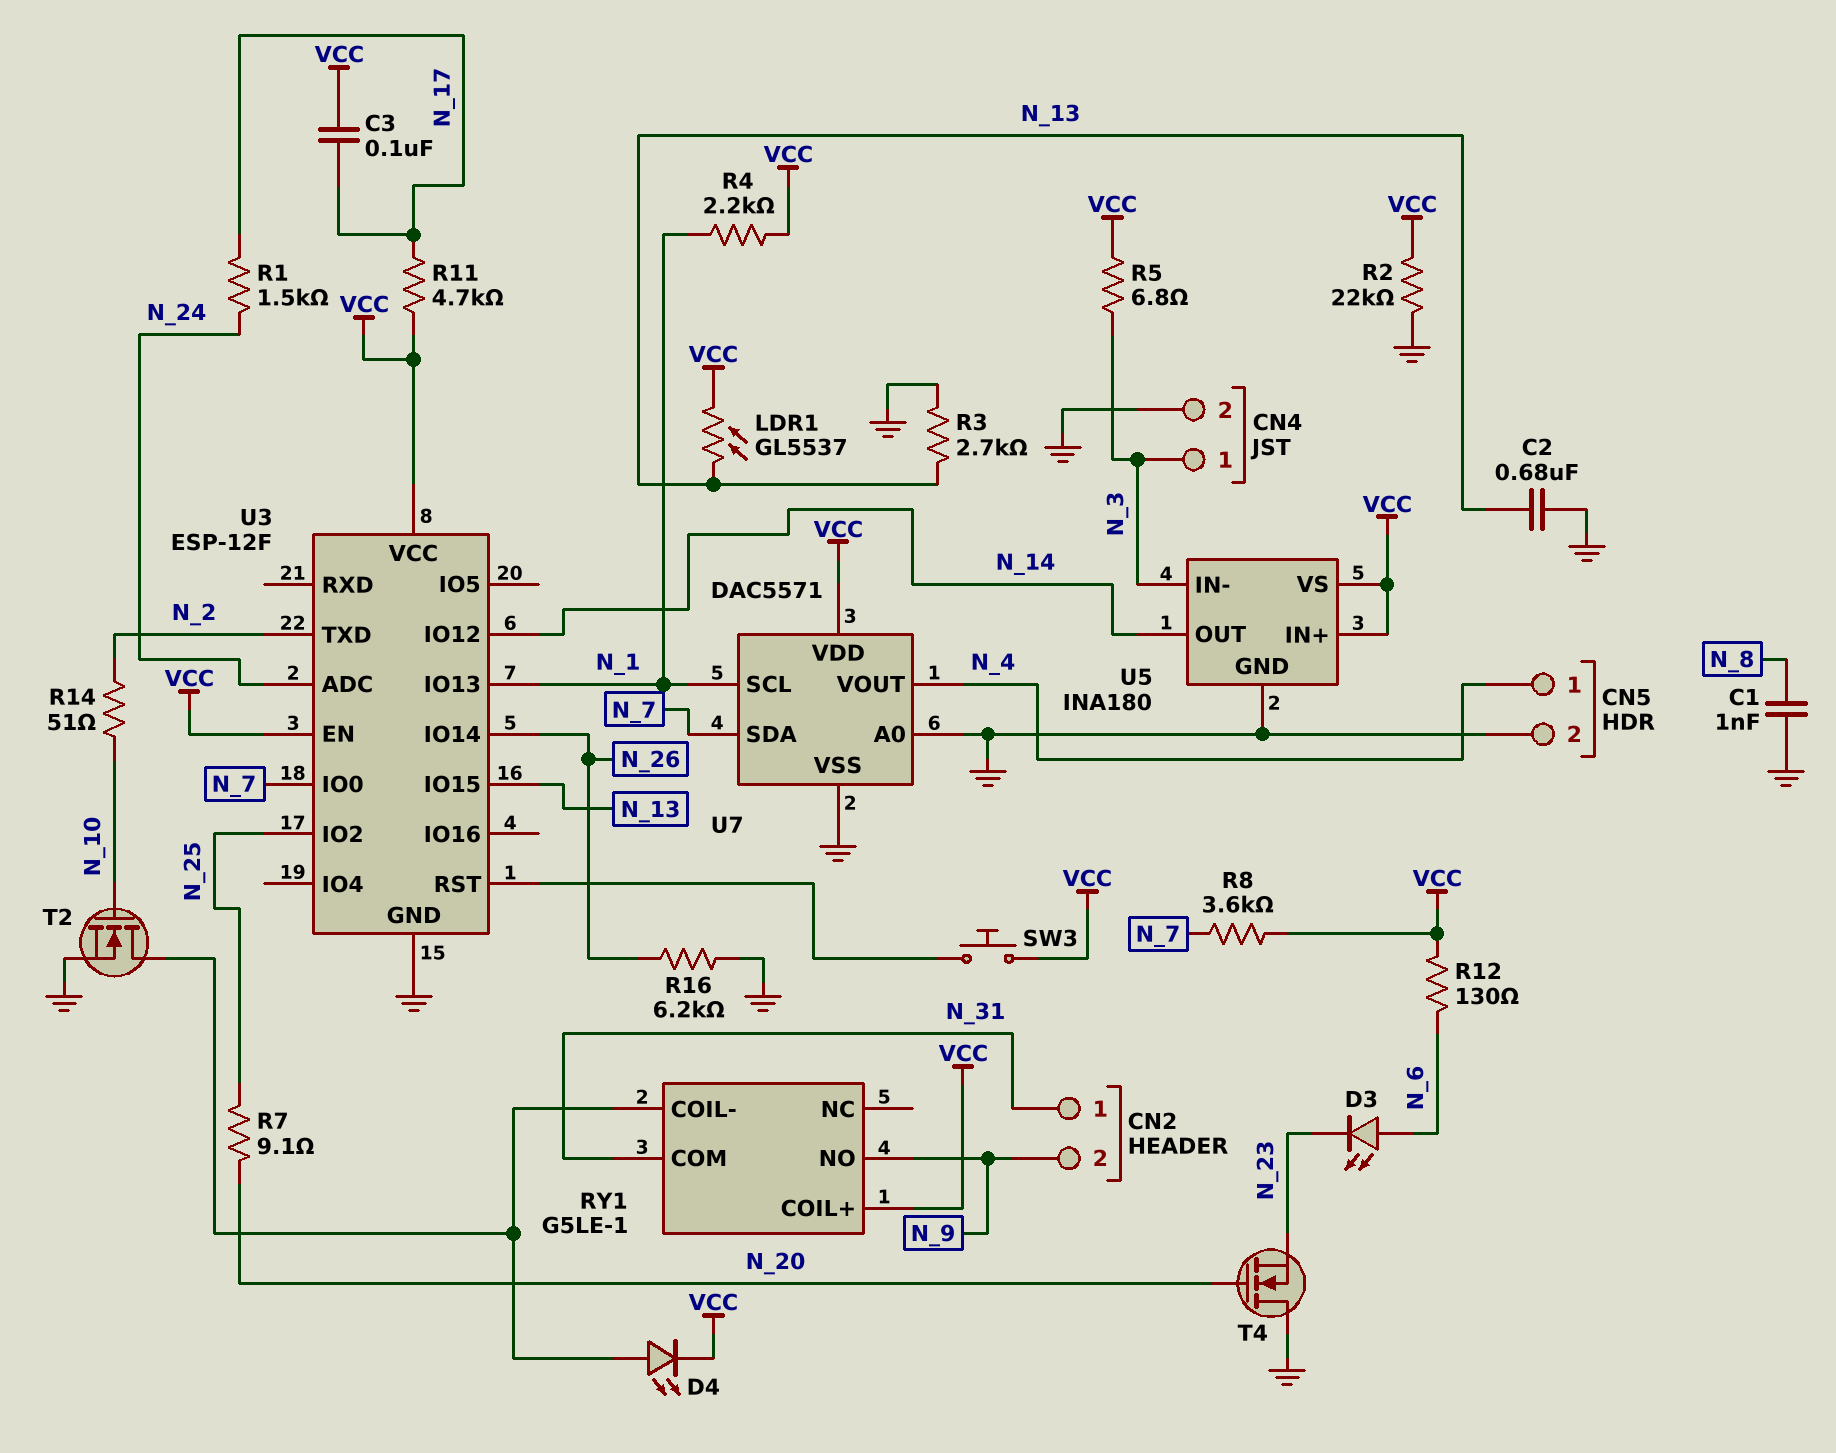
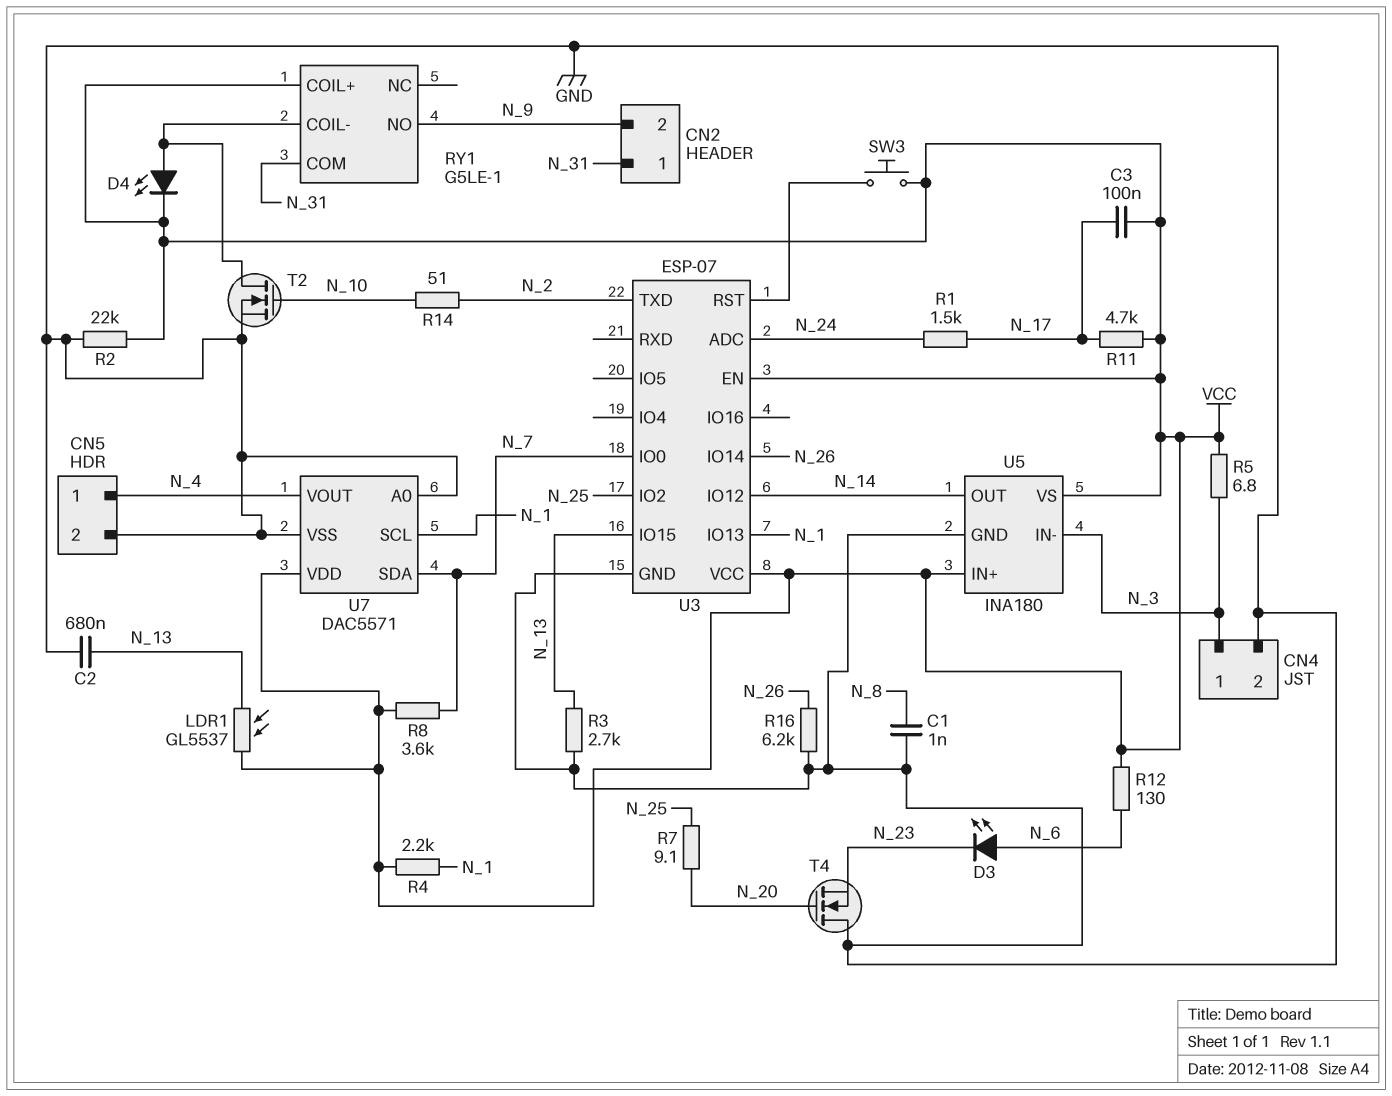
U3: ESP-12F -> ESP-07

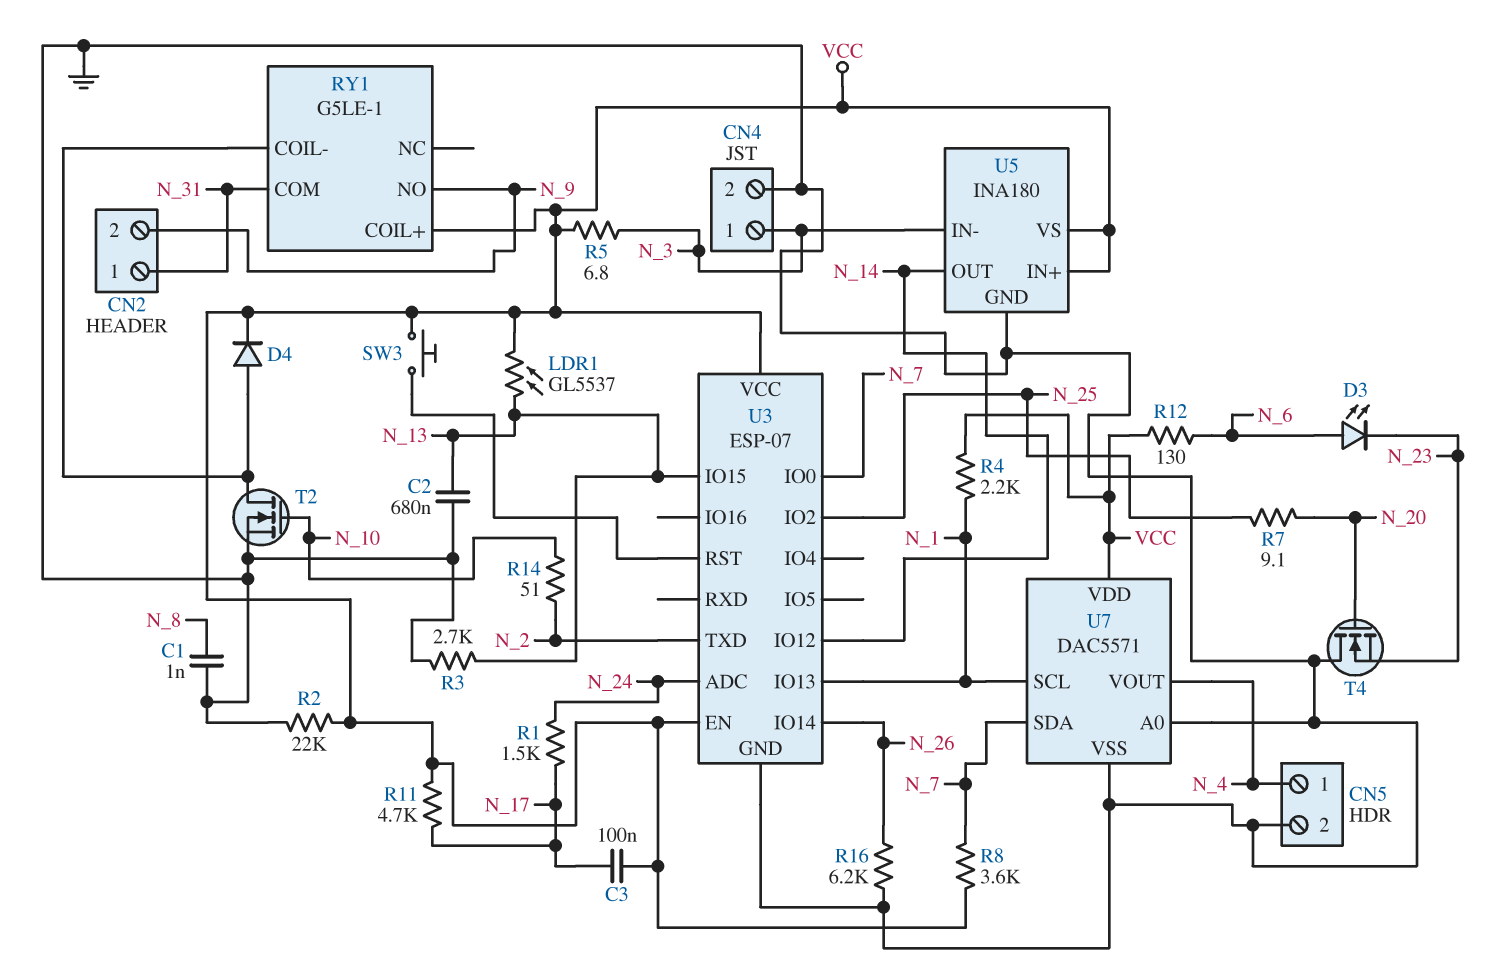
D4: LED (A RY1/COIL-, K VCC) -> diode (A RY1/COIL-, K VCC)

